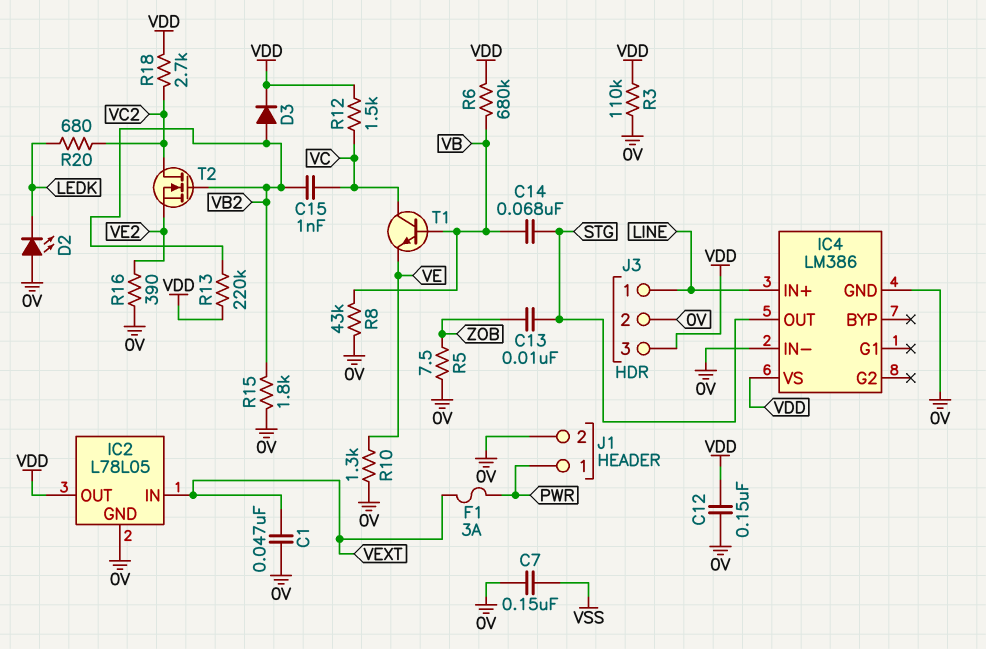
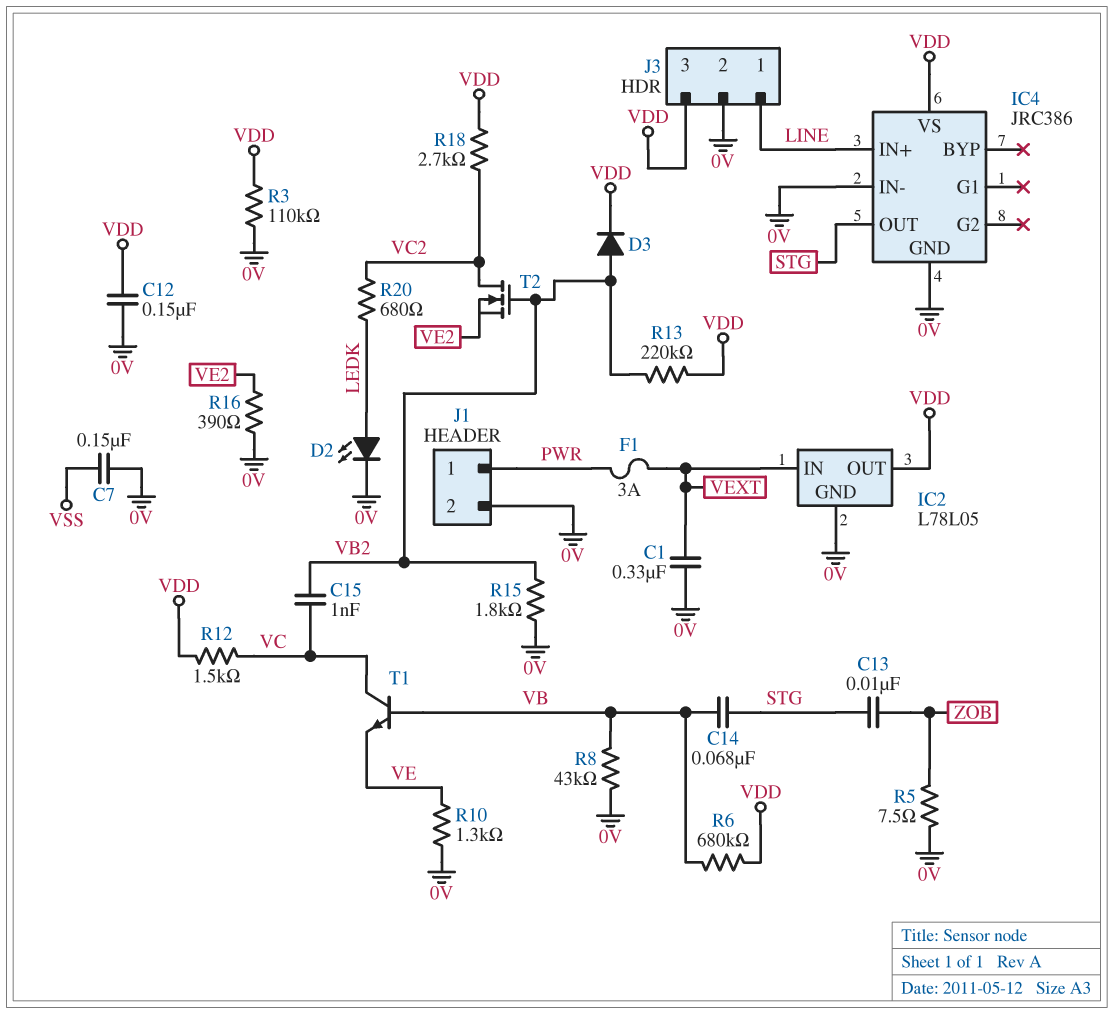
C1: 47nF (0V, VEXT) -> 330nF (0V, VEXT)
D2: LED (A 0V, K LEDK) -> LED (A LEDK, K 0V)
IC4: LM386 -> JRC386

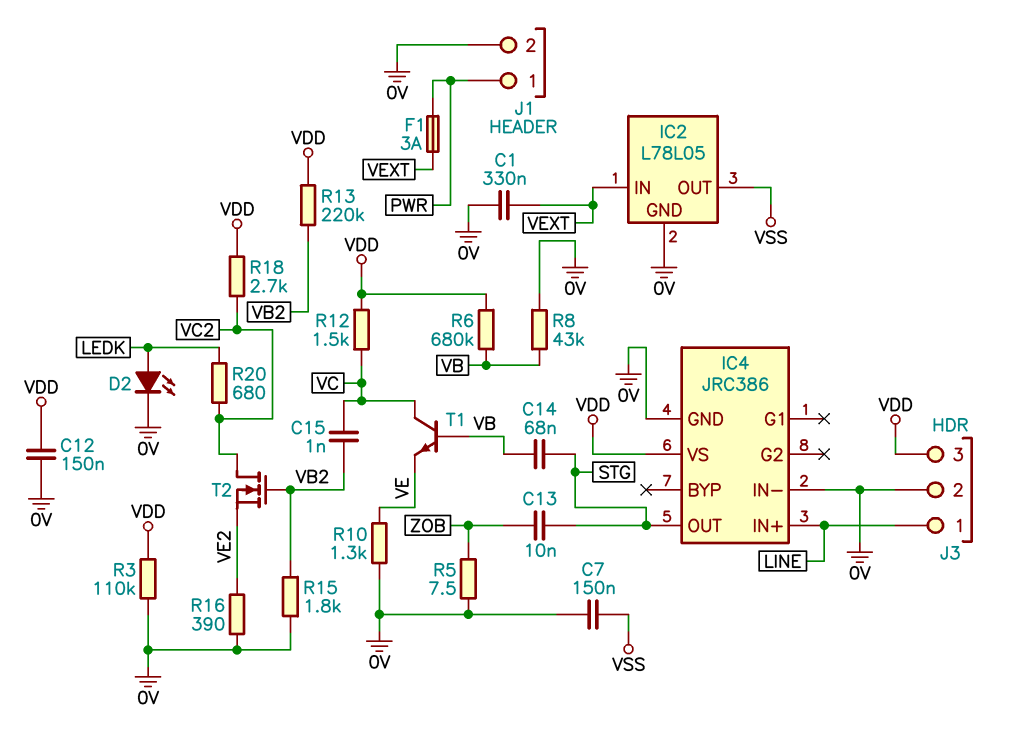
D3: diode (A VB2, K VDD) -> none
IC2 pin OUT: VDD -> VSS

